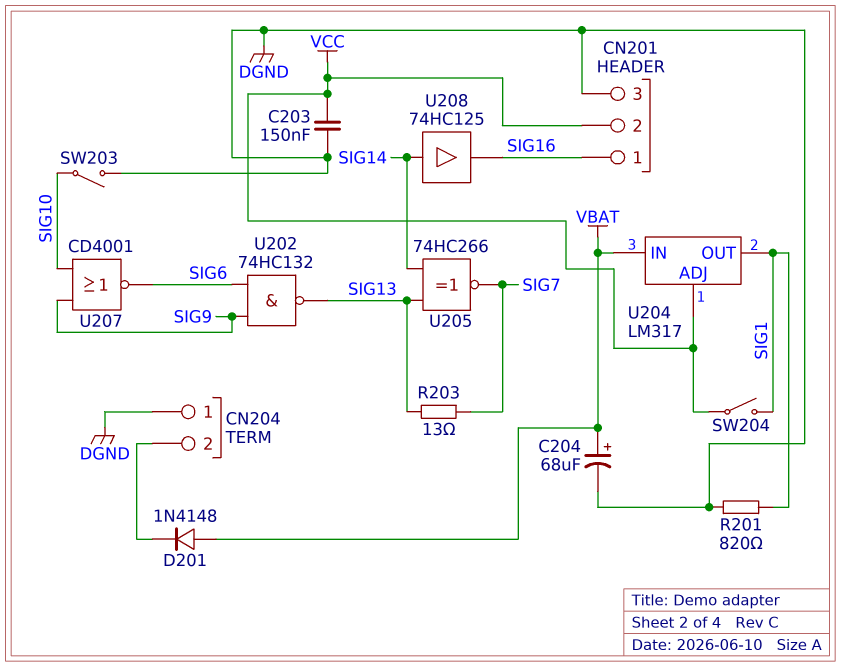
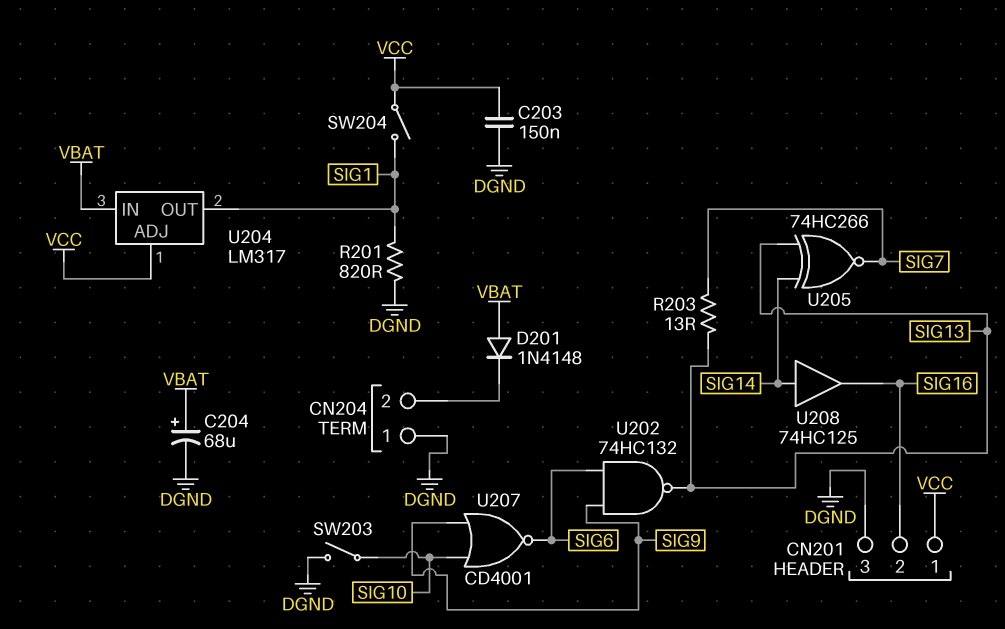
CN201 pin 1: SIG16 -> VCC
CN201 pin 2: VCC -> SIG16

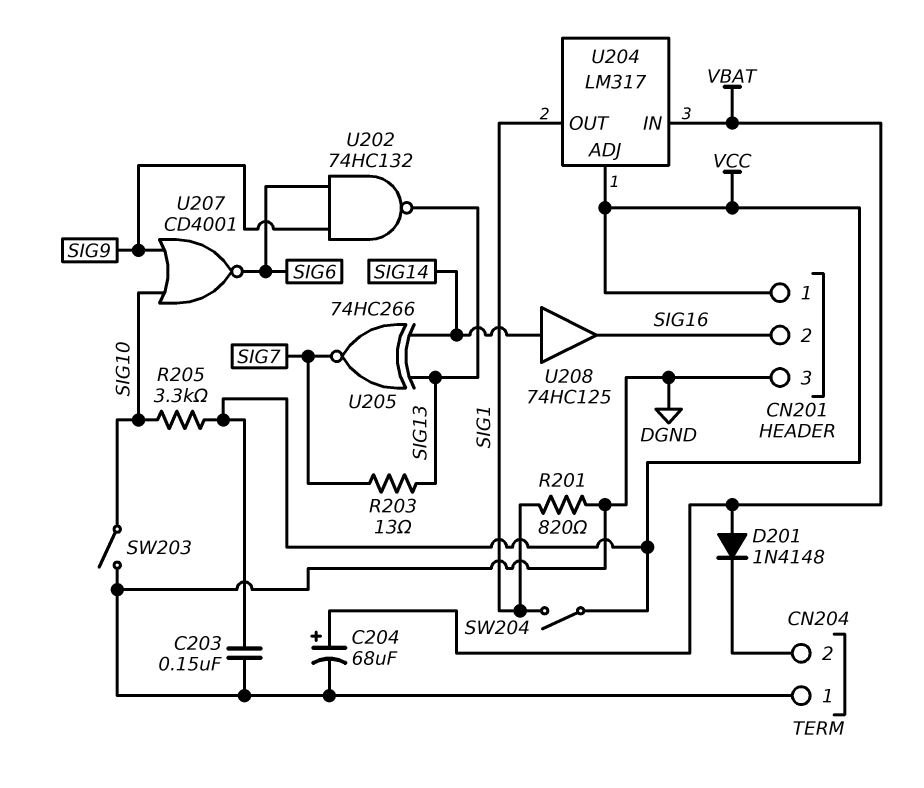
R205: none -> 3.3k (SIG10, VCC)

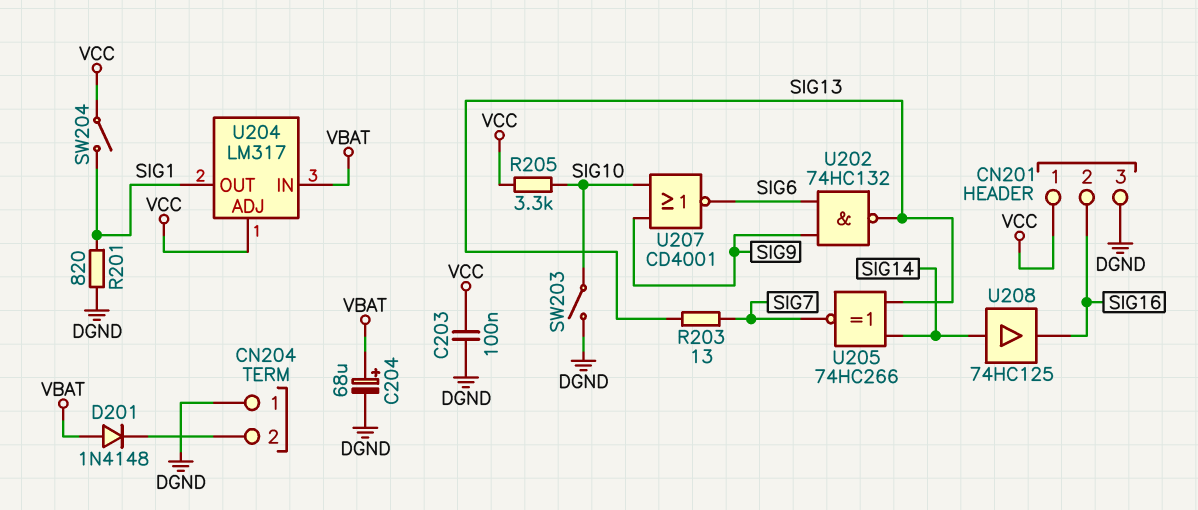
C203: 150nF (DGND, VCC) -> 100nF (DGND, VCC)

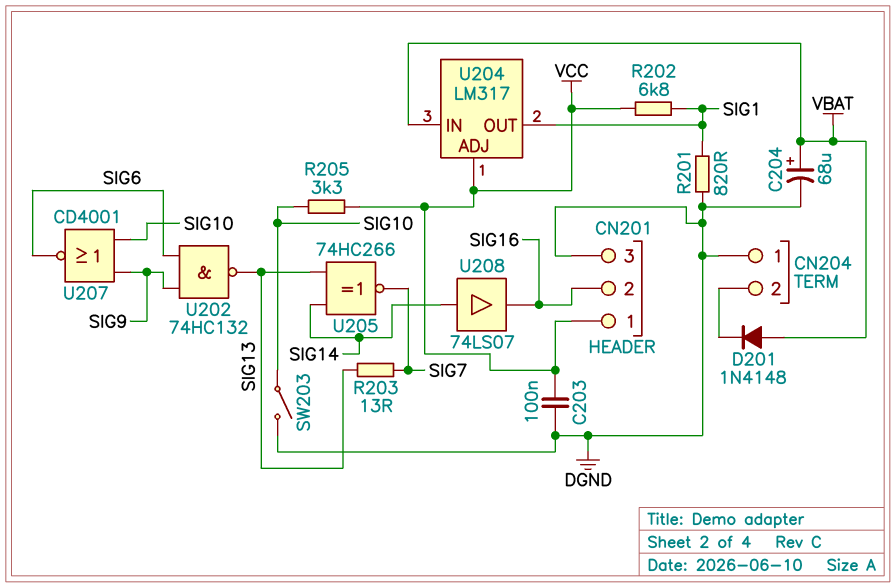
R202: none -> 6.8k (SIG1, VCC)
SW204: switch (SIG1, VCC) -> none
U208: buffer 74HC125 (in SIG14, out SIG16) -> buffer 74LS07 (in SIG14, out SIG16)

